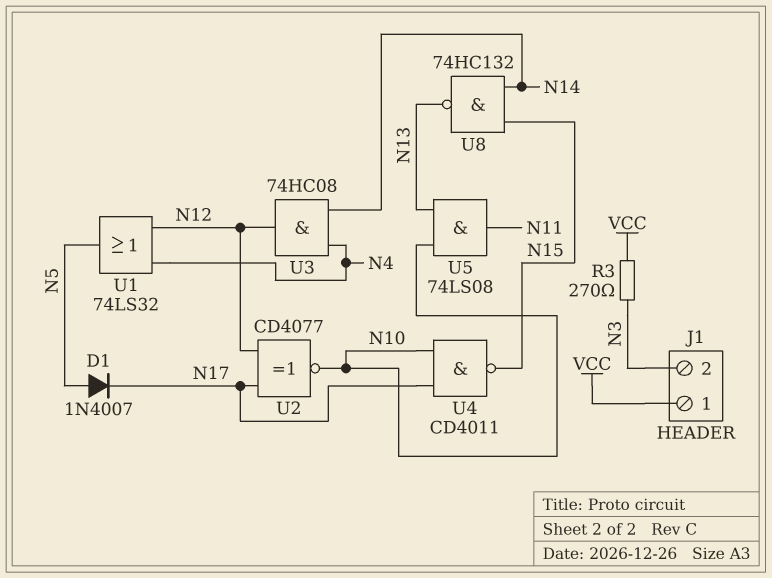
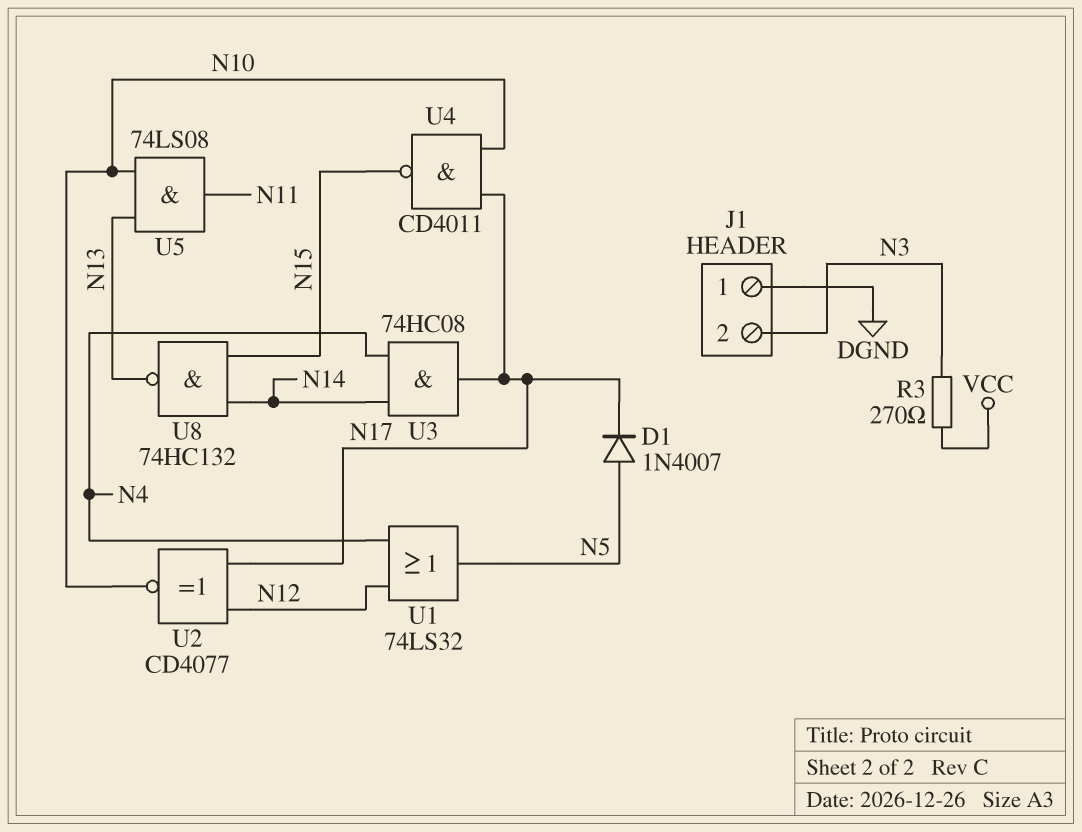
J1 pin 1: VCC -> DGND
U3: AND 74HC08 (in N4, in N14, out N12) -> AND 74HC08 (in N4, in N14, out N17)

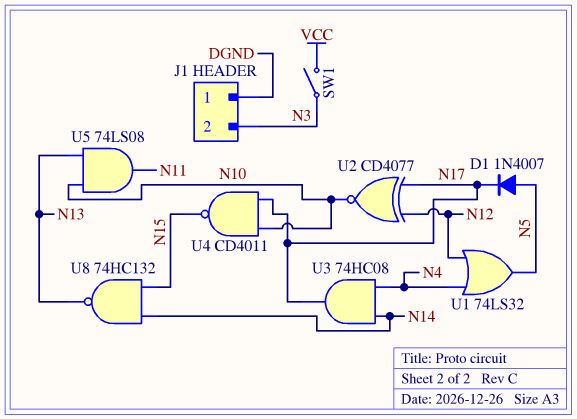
R3: 270 (N3, VCC) -> none
SW1: none -> switch (N3, VCC)

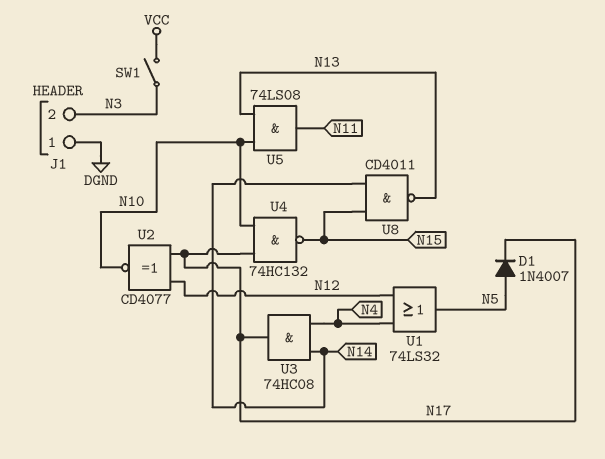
U4: NAND CD4011 (in N10, in N17, out N15) -> NAND 74HC132 (in N10, in N17, out N15)
U8: NAND 74HC132 (in N14, in N15, out N13) -> NAND CD4011 (in N14, in N15, out N13)

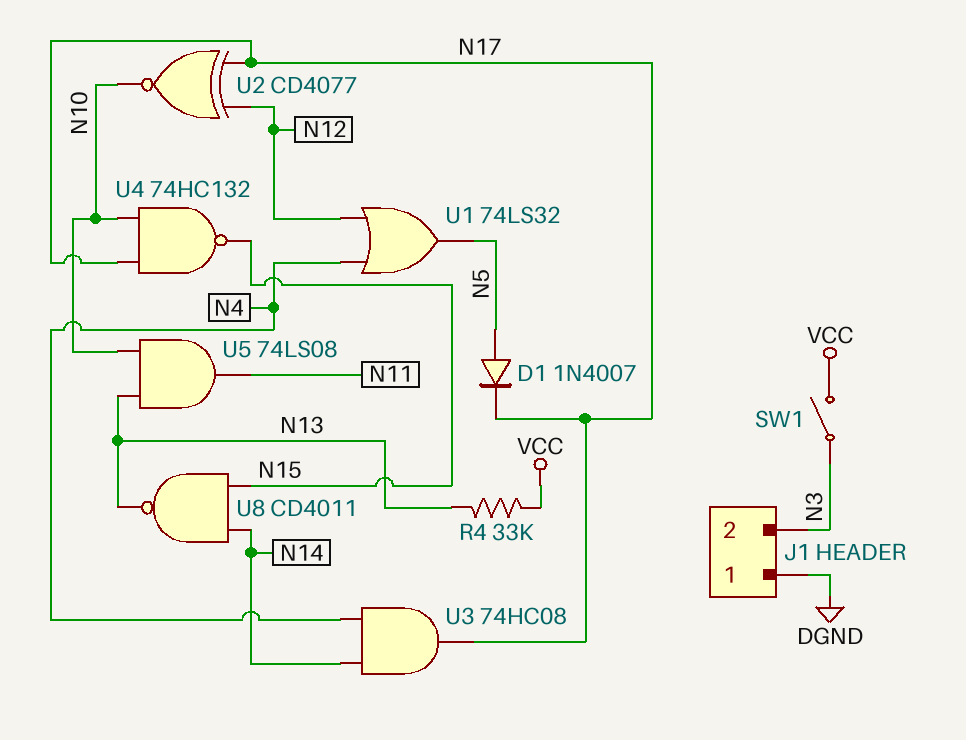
R4: none -> 33k (N13, VCC)

